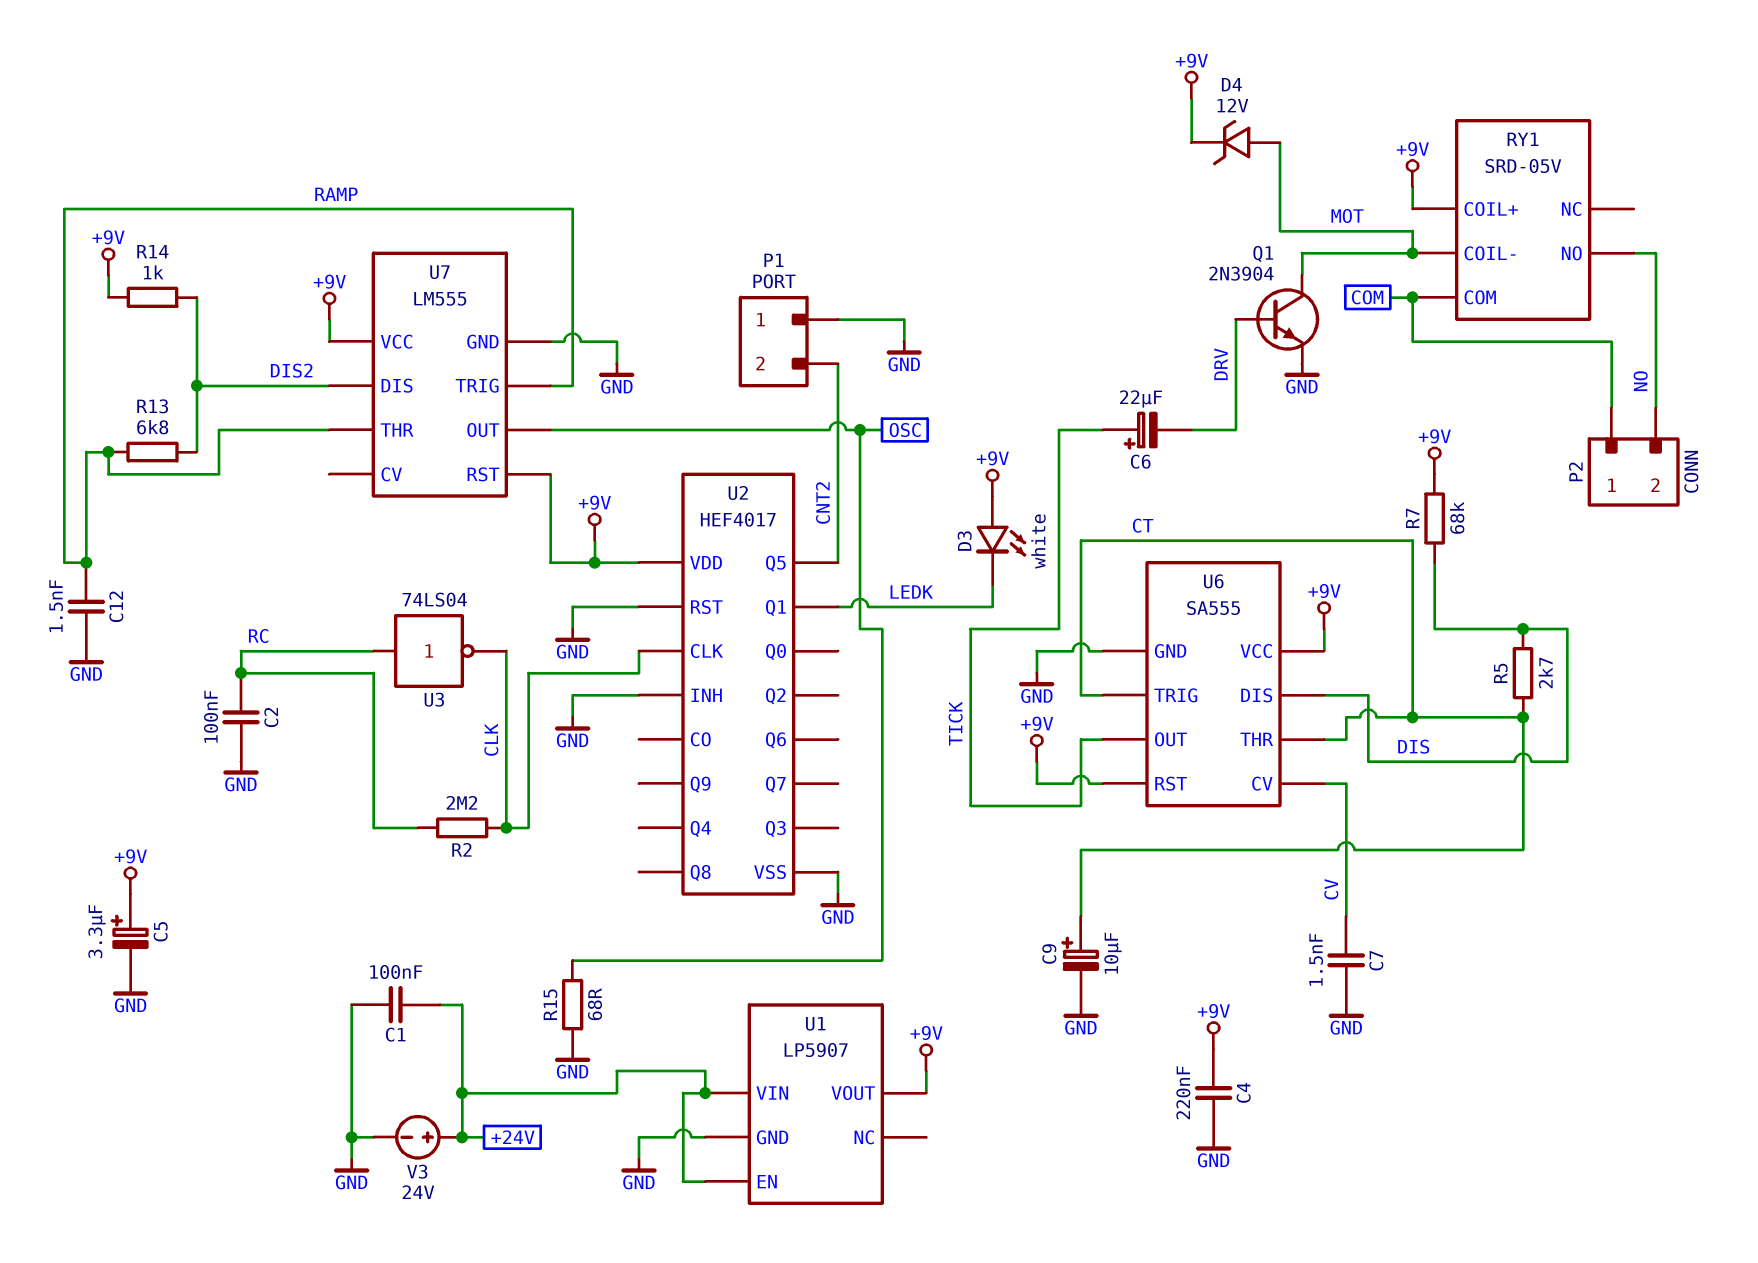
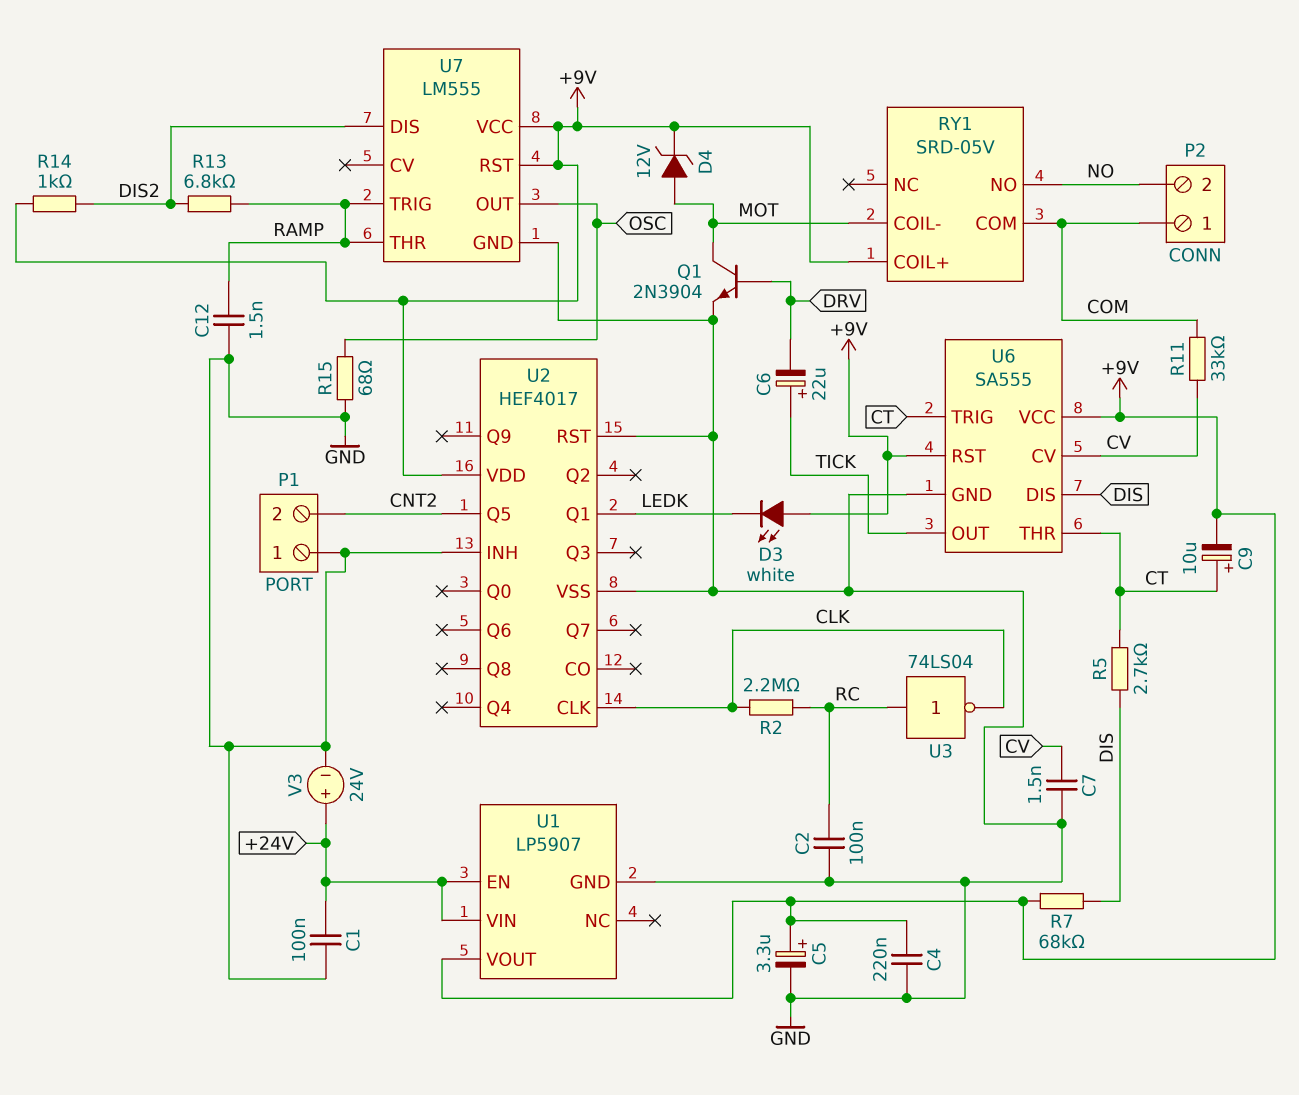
C9: 10uF (plus CT, minus GND) -> 10uF (plus CT, minus +9V)
R11: none -> 33k (COM, CV)

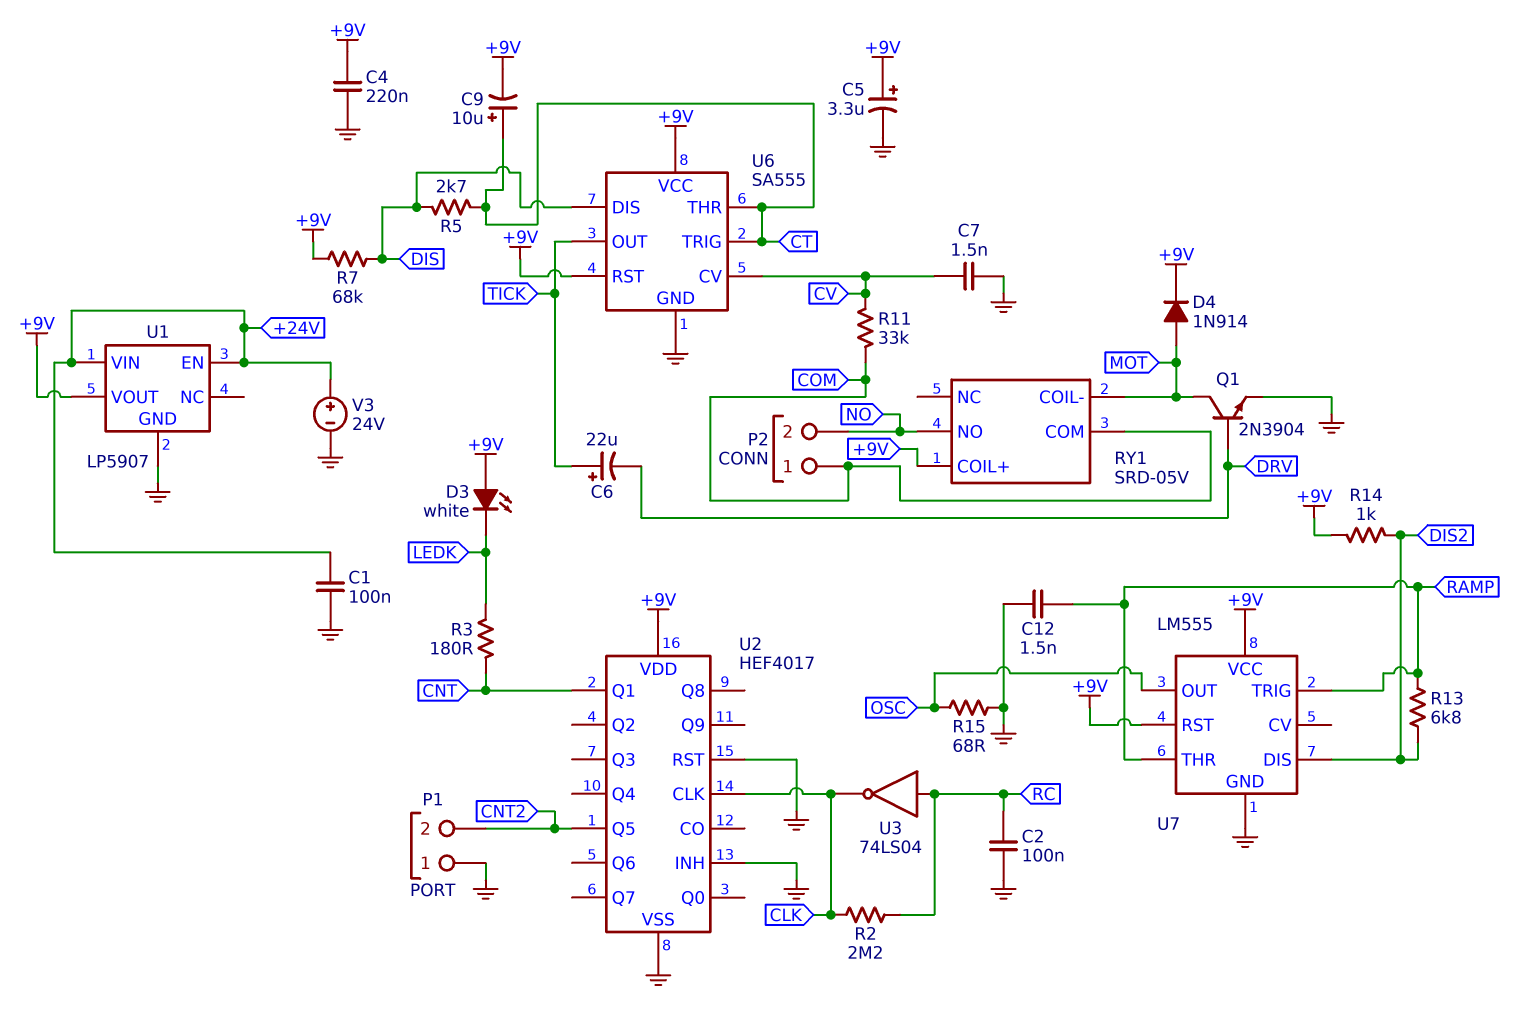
D4: zener 12V (A MOT, K +9V) -> diode 1N914 (A MOT, K +9V)
R3: none -> 180 (CNT, LEDK)
U2 pin Q1: LEDK -> CNT

